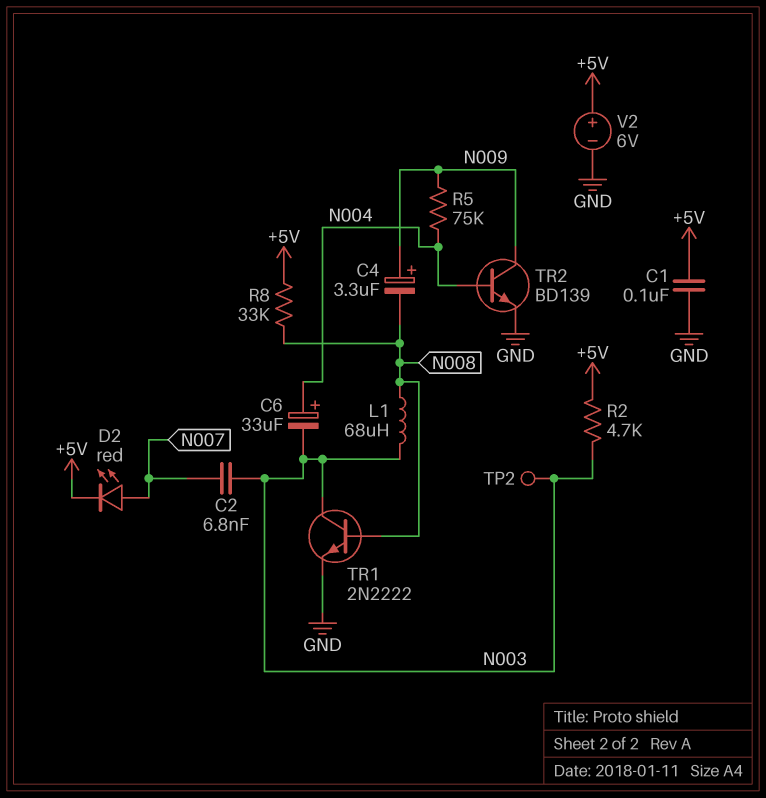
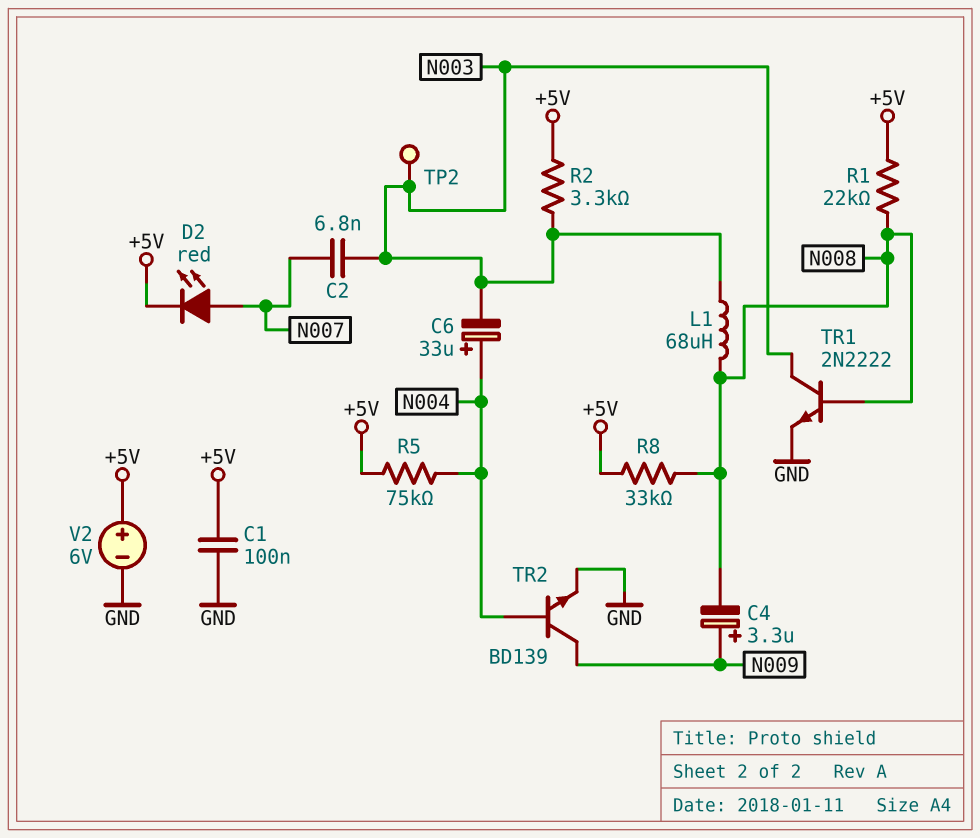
R1: none -> 22k (+5V, N008)
R2: 4.7k (+5V, N003) -> 3.3k (+5V, N003)
R5: 75k (N004, N009) -> 75k (+5V, N004)

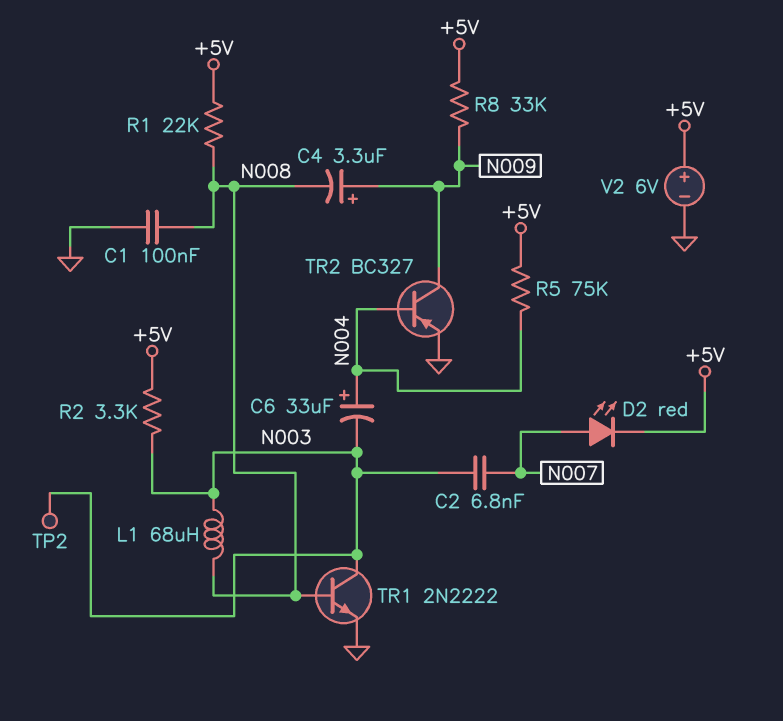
C1: 100nF (+5V, GND) -> 100nF (GND, N008)
R8: 33k (+5V, N008) -> 33k (+5V, N009)
TR2: NPN BD139 (B N004, C N009, E GND) -> PNP BC327 (B N004, C N009, E GND)

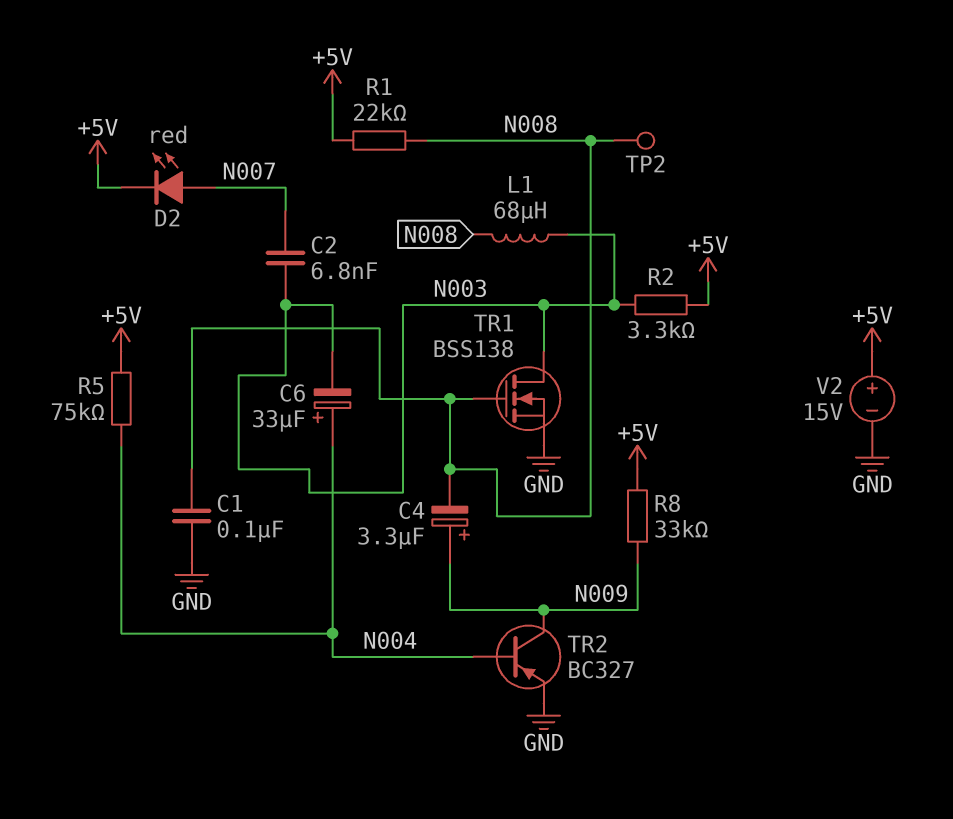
TP2: test point (N003) -> test point (N008)
TR1: NPN 2N2222 (B N008, C N003, E GND) -> NMOS BSS138 (G N008, D N003, S GND)
V2: 6V (plus +5V, minus GND) -> 15V (plus +5V, minus GND)

